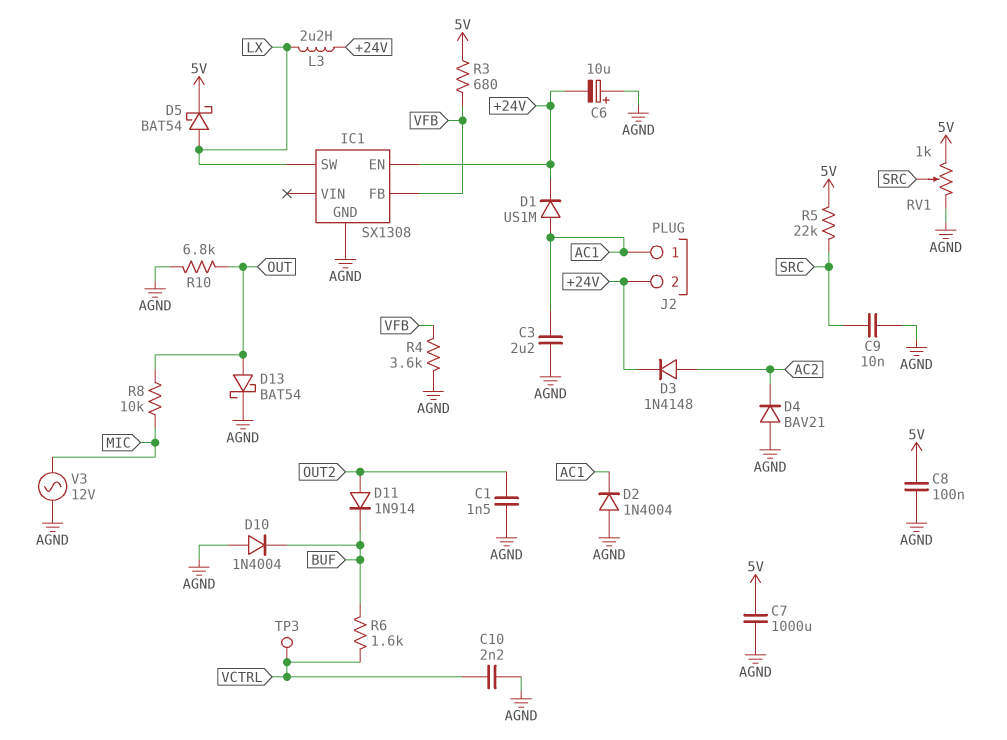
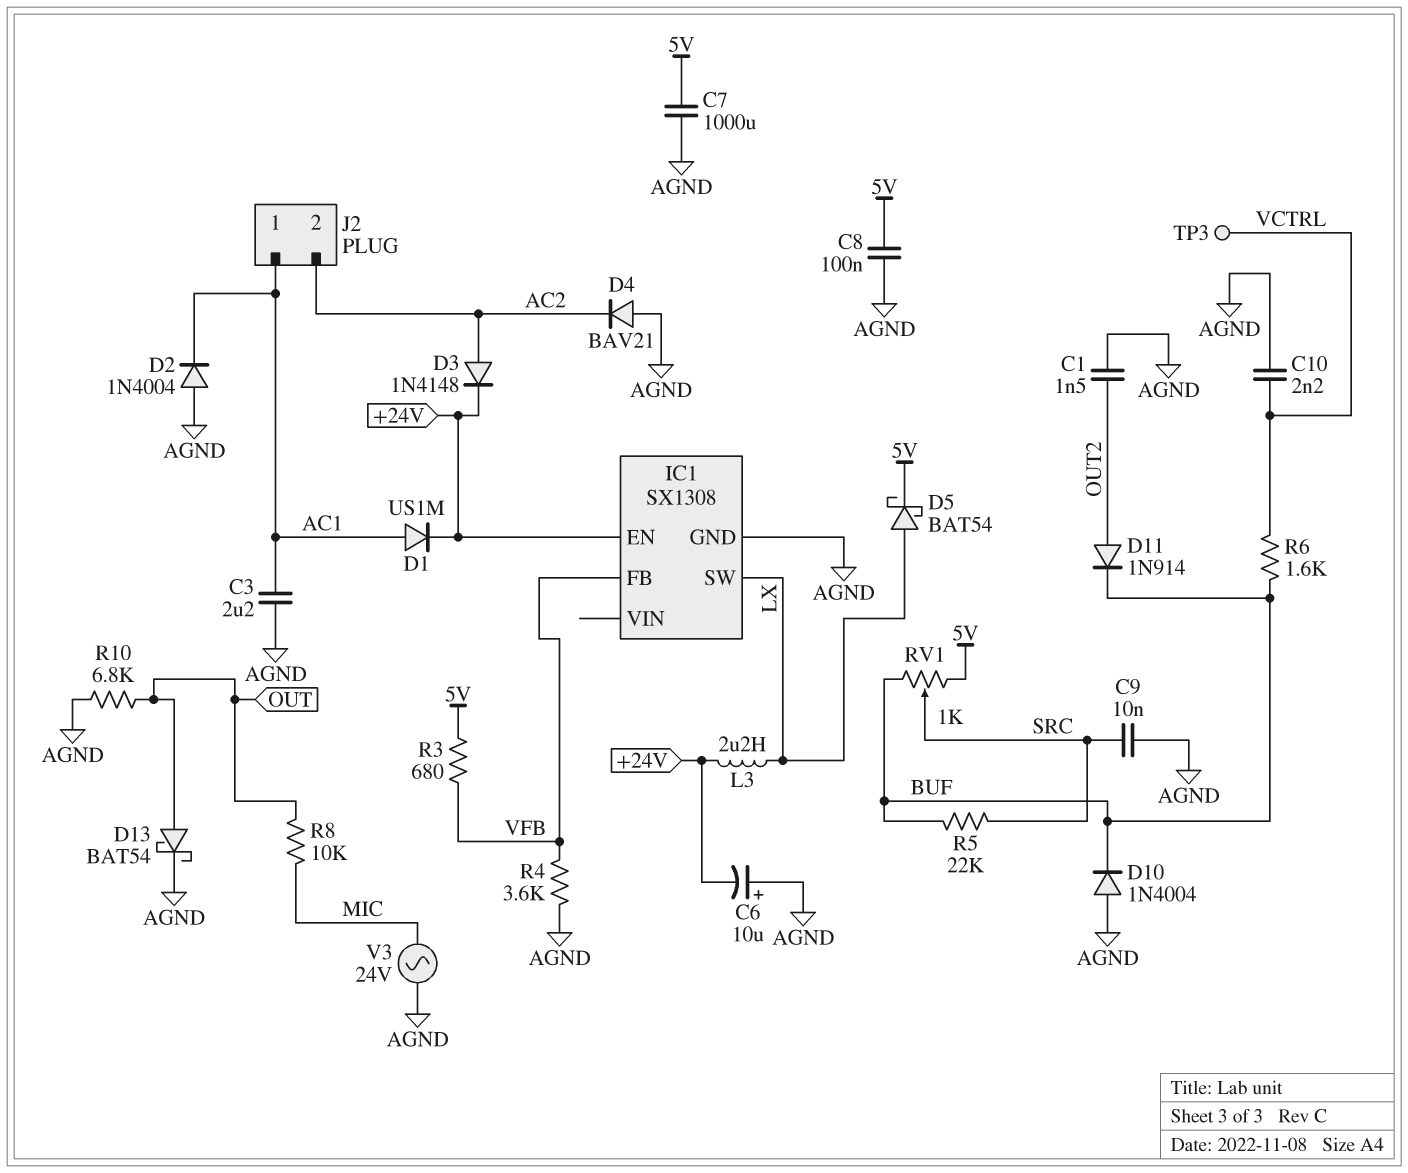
J2 pin 2: +24V -> AC2
R5: 22k (5V, SRC) -> 22k (BUF, SRC)
RV1: 1k (5V, AGND, wiper SRC) -> 1k (5V, BUF, wiper SRC)
V3: AC 12V (AGND, MIC) -> AC 24V (AGND, MIC)

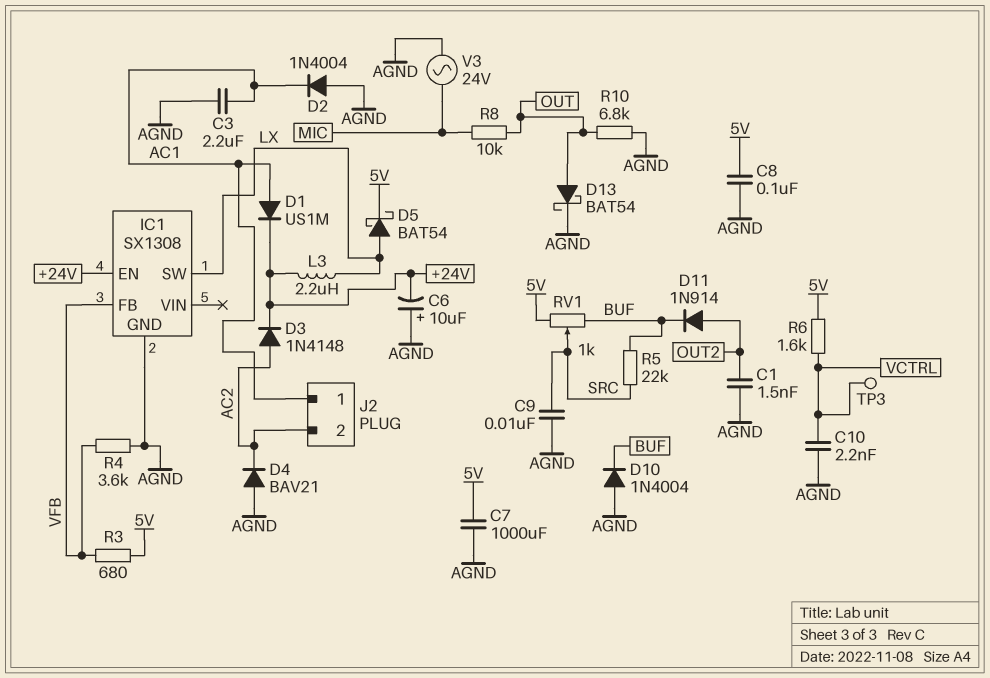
R6: 1.6k (BUF, VCTRL) -> 1.6k (5V, VCTRL)

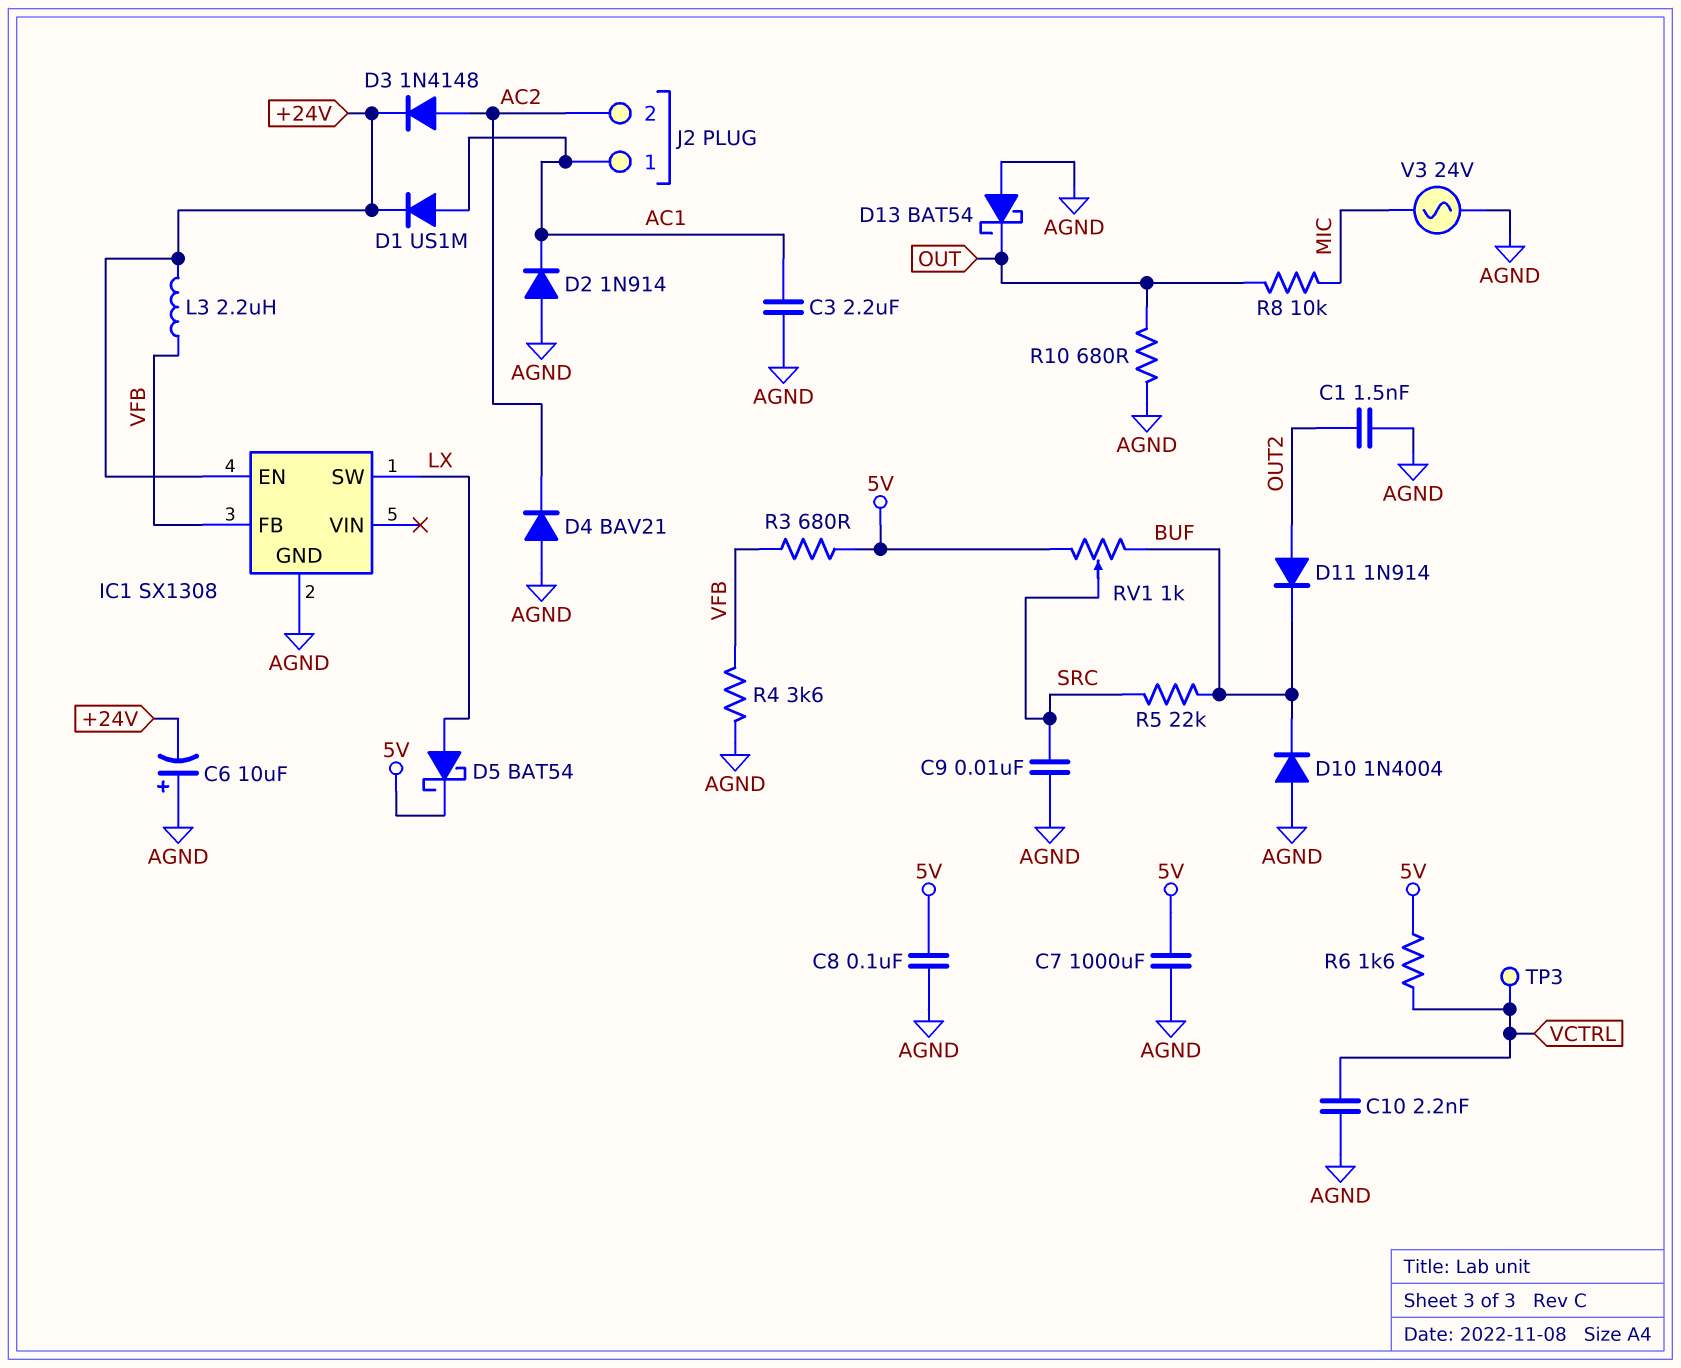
D2: diode 1N4004 (A AGND, K AC1) -> diode 1N914 (A AGND, K AC1)
D13: schottky BAT54 (A OUT, K AGND) -> schottky BAT54 (A AGND, K OUT)
L3: 2.2uH (+24V, LX) -> 2.2uH (+24V, VFB)
R10: 6.8k (AGND, OUT) -> 680 (AGND, OUT)

